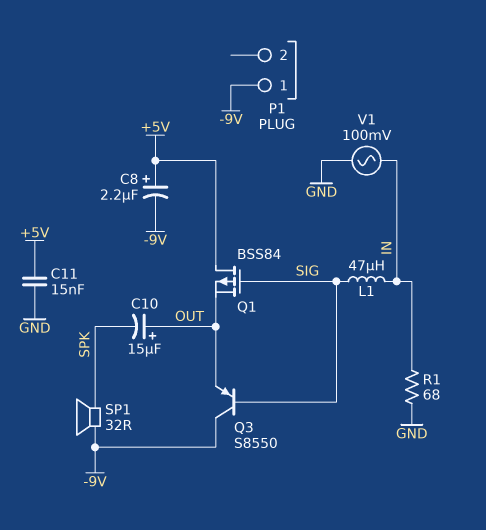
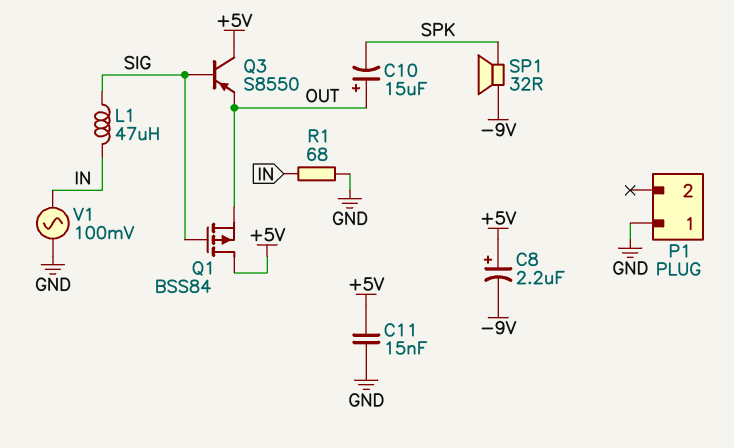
P1 pin 1: -9V -> GND
Q3: PNP S8550 (B SIG, C -9V, E OUT) -> PNP S8550 (B SIG, C +5V, E OUT)

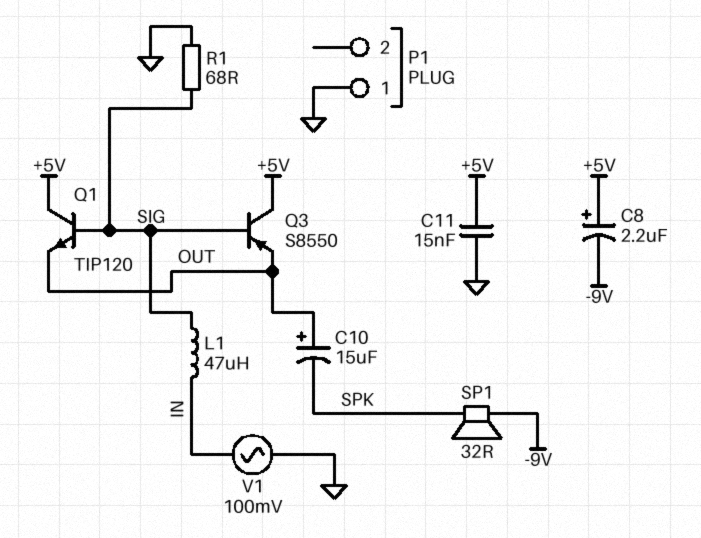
Q1: PMOS BSS84 (G SIG, D +5V, S OUT) -> NPN TIP120 (B SIG, C +5V, E OUT)
R1: 68 (GND, IN) -> 68 (GND, SIG)

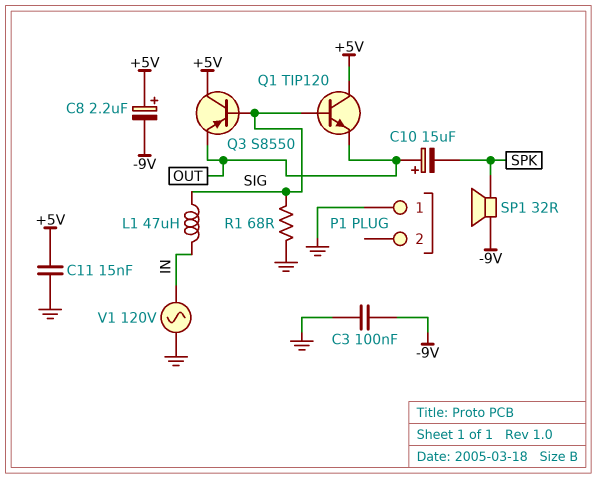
C3: none -> 100nF (-9V, GND)
V1: AC 100mV (GND, IN) -> AC 120V (GND, IN)

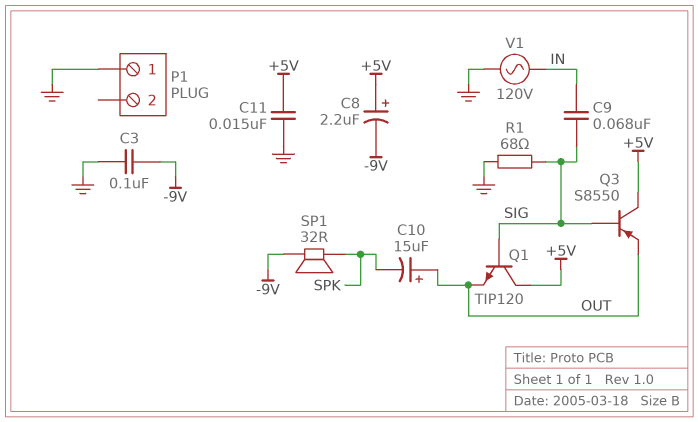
C9: none -> 68nF (IN, SIG)
L1: 47uH (IN, SIG) -> none

